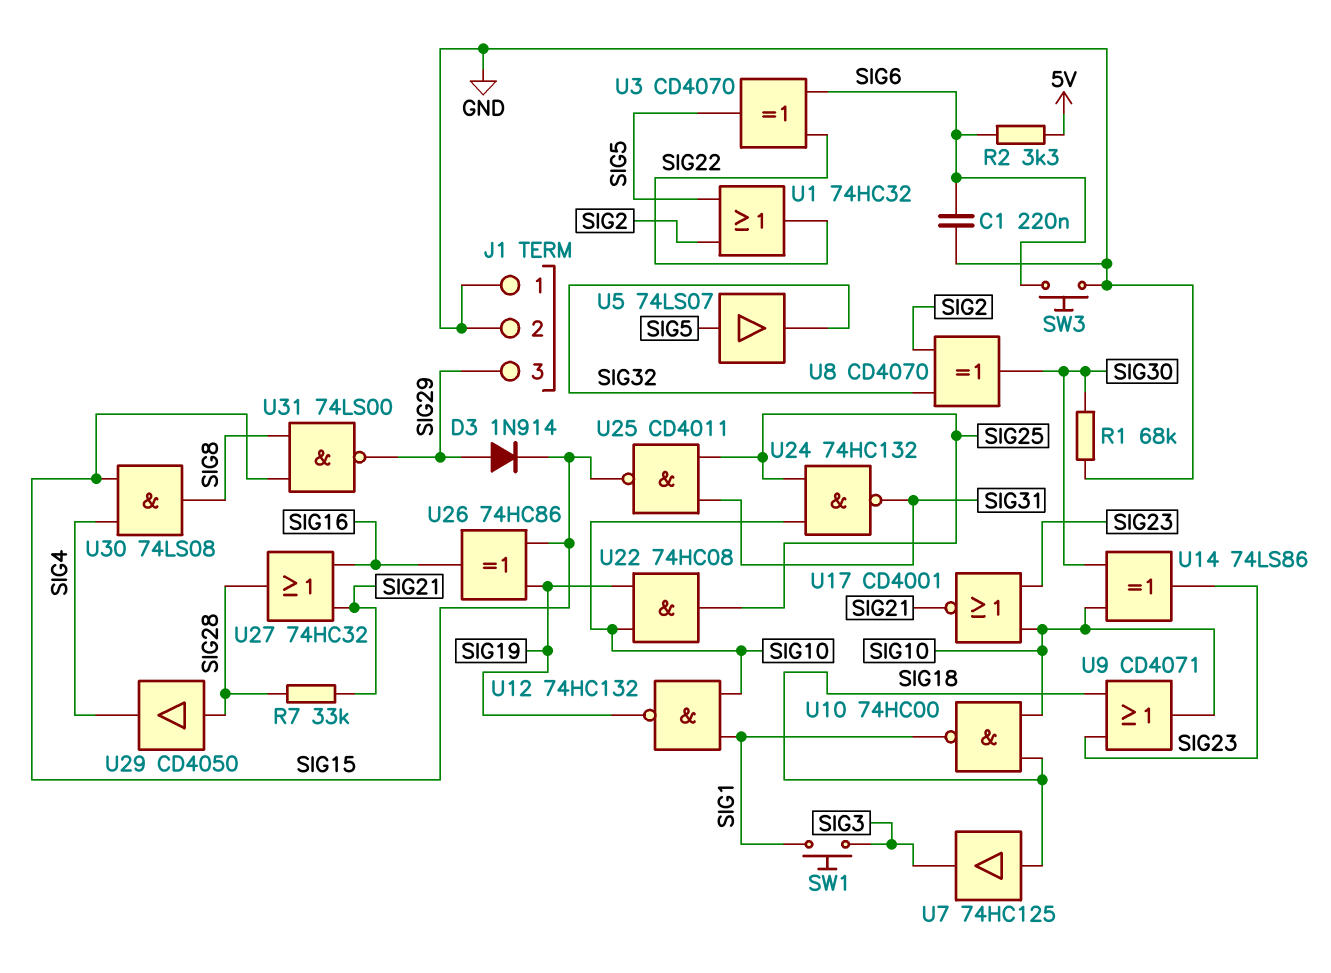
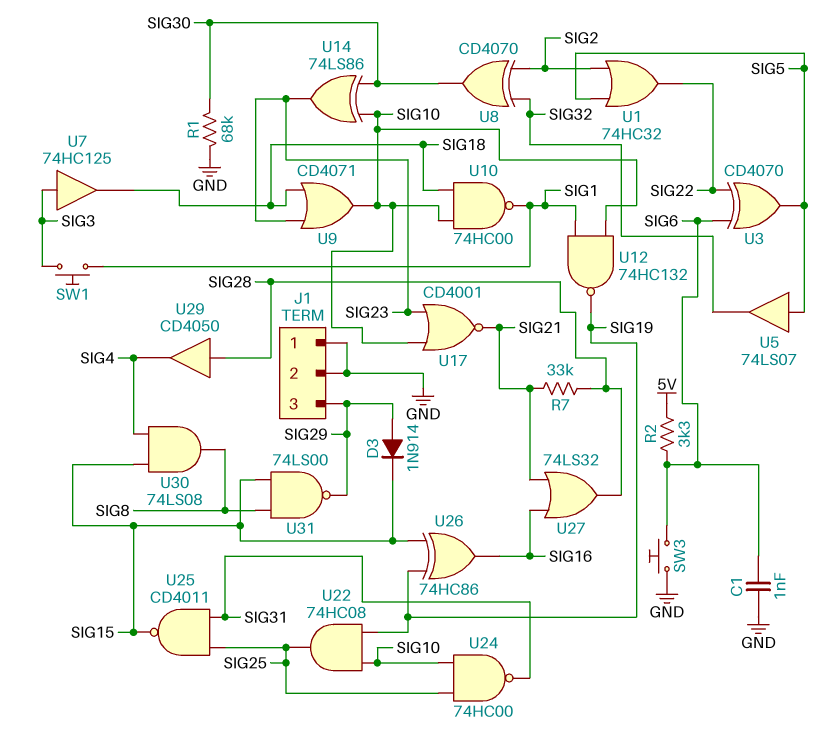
C1: 220nF (GND, SIG6) -> 1nF (GND, SIG6)
U7: buffer 74HC125 (in SIG18, out SIG3) -> buffer 74HC125 (in SIG3, out SIG18)
U24: NAND 74HC132 (in SIG10, in SIG25, out SIG31) -> NAND 74HC00 (in SIG10, in SIG25, out SIG31)
U27: OR 74HC32 (in SIG16, in SIG21, out SIG28) -> OR 74LS32 (in SIG16, in SIG21, out SIG28)

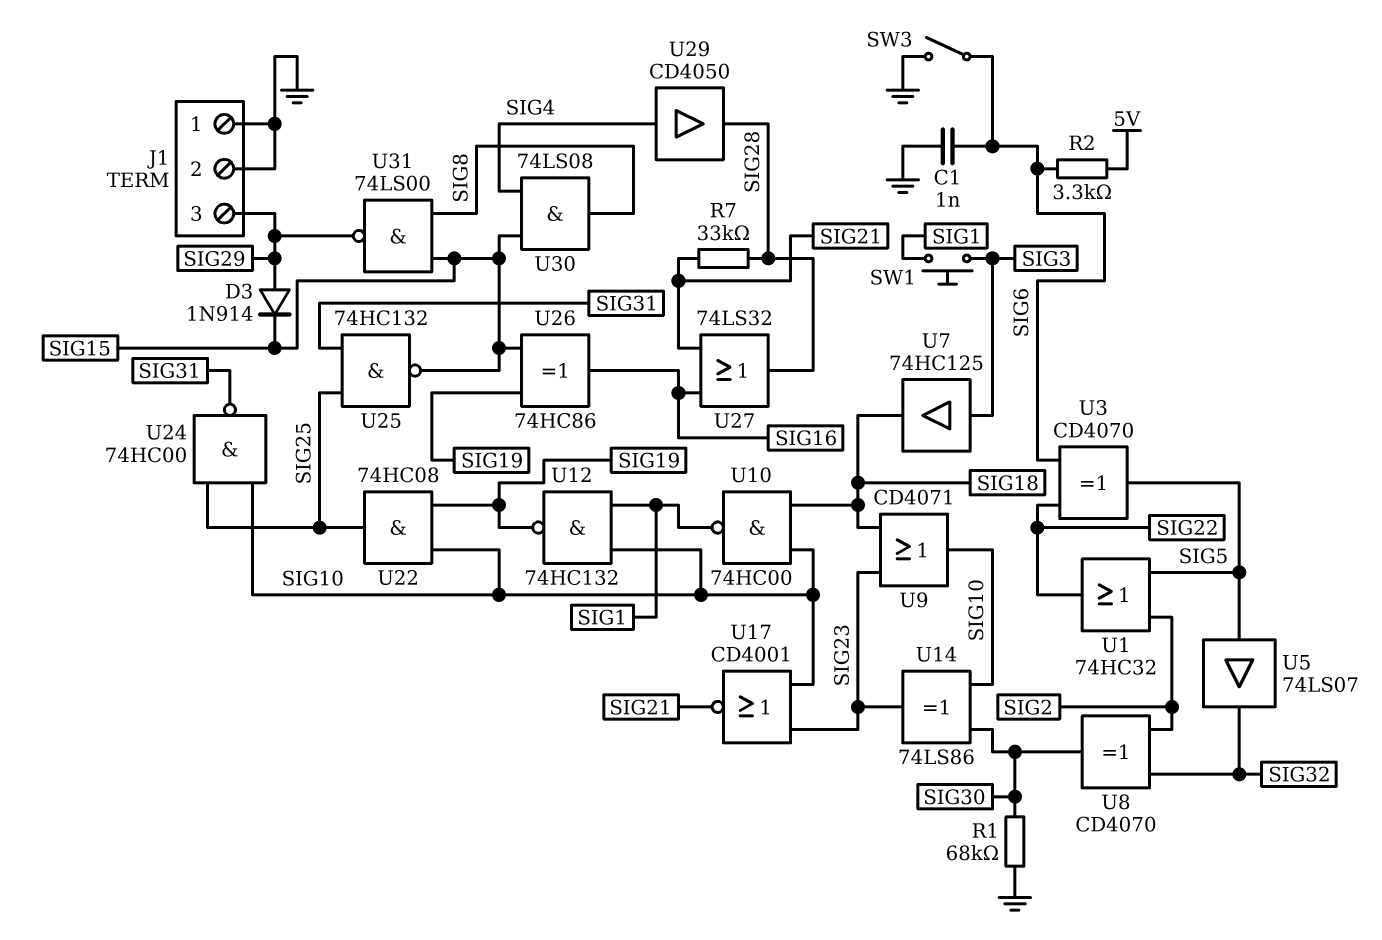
SW3: button (GND, SIG6) -> switch (GND, SIG6)
U25: NAND CD4011 (in SIG25, in SIG31, out SIG15) -> NAND 74HC132 (in SIG25, in SIG31, out SIG15)
U29: buffer CD4050 (in SIG28, out SIG4) -> buffer CD4050 (in SIG4, out SIG28)

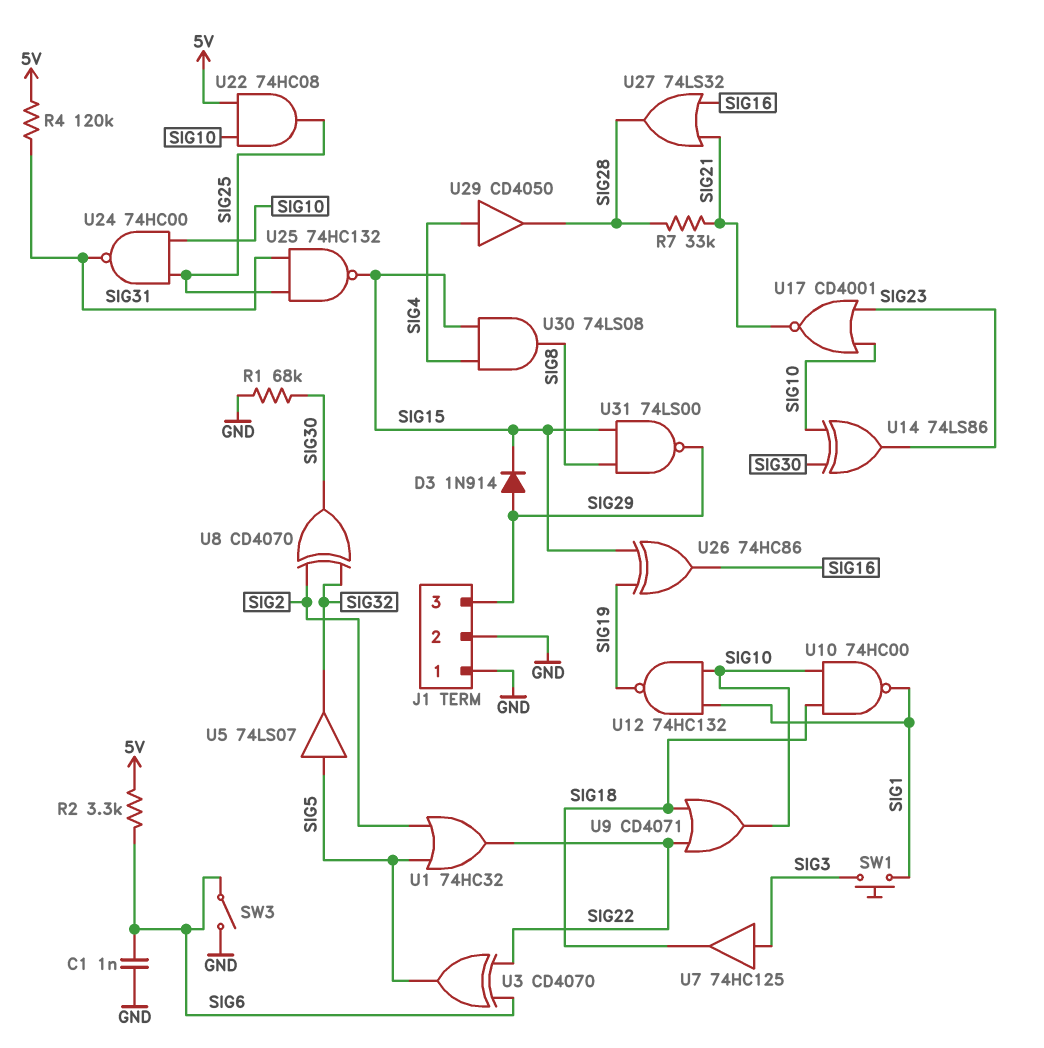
R4: none -> 120k (5V, SIG31)
U9: OR CD4071 (in SIG18, in SIG23, out SIG10) -> OR CD4071 (in SIG18, in SIG22, out SIG10)
U22: AND 74HC08 (in SIG10, in SIG19, out SIG25) -> AND 74HC08 (in 5V, in SIG10, out SIG25)

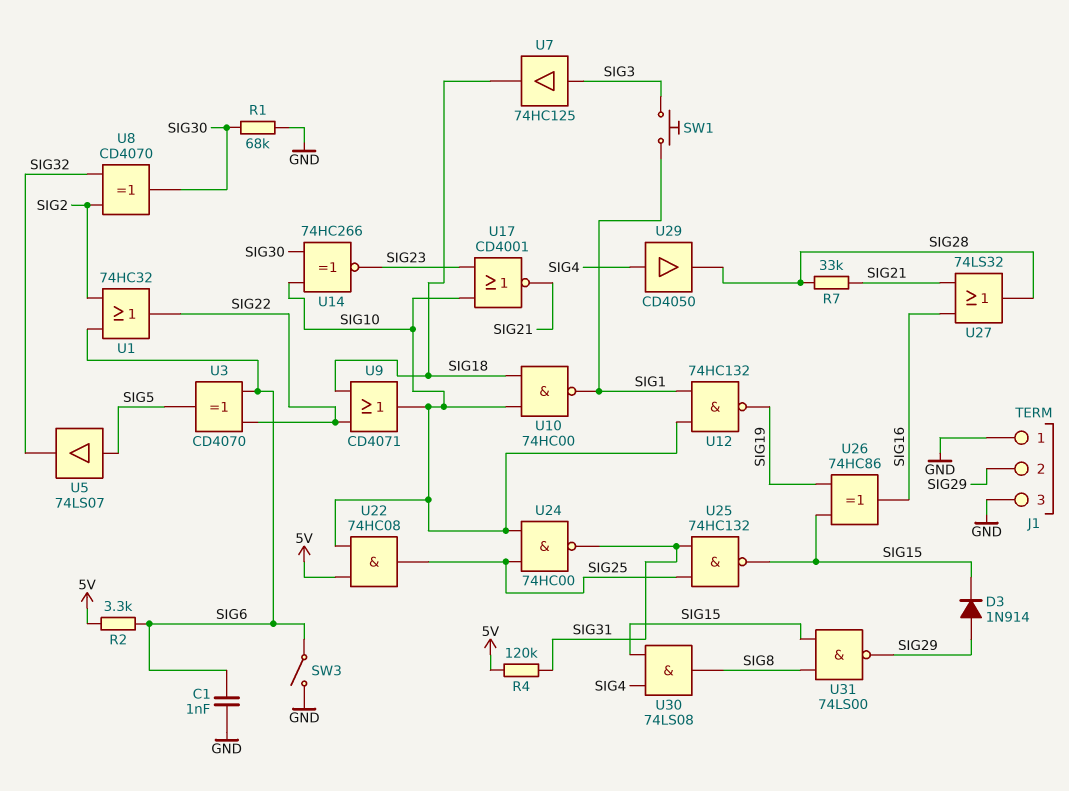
J1 pin 2: GND -> SIG29
J1 pin 3: SIG29 -> GND
U1: OR 74HC32 (in SIG2, in SIG5, out SIG22) -> OR 74HC32 (in SIG2, in SIG6, out SIG22)
U14: XOR 74LS86 (in SIG10, in SIG30, out SIG23) -> XNOR 74HC266 (in SIG10, in SIG30, out SIG23)

